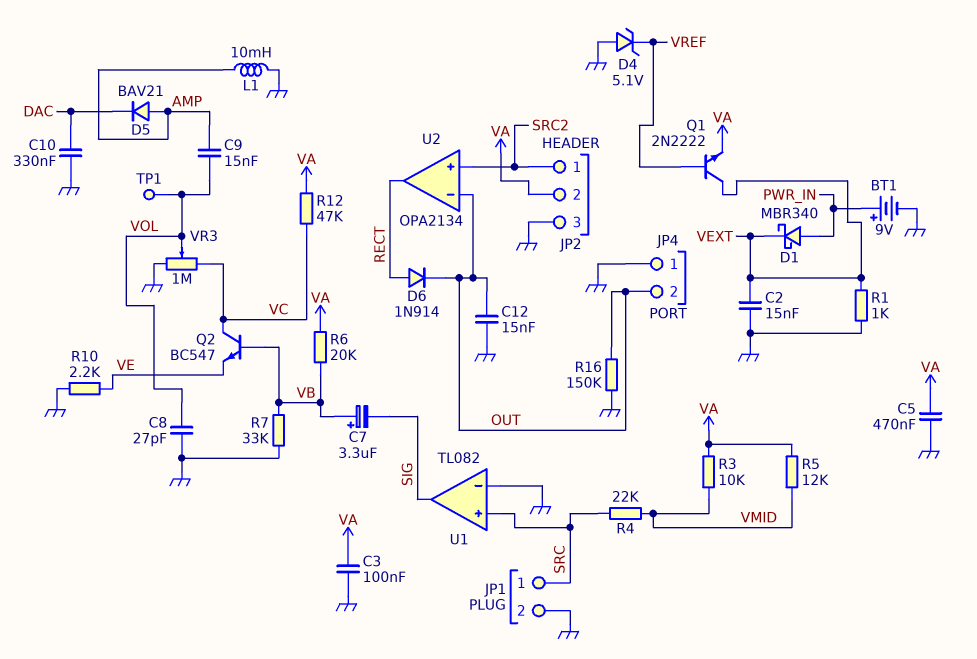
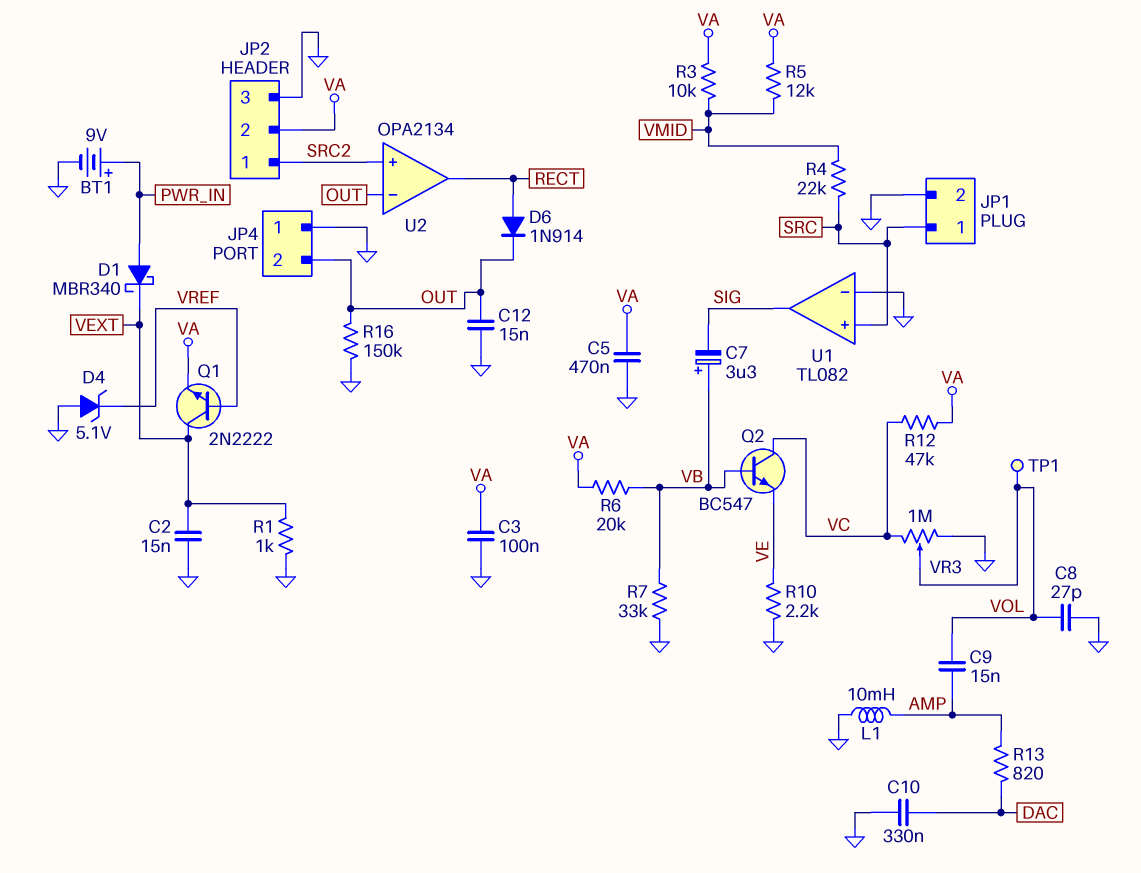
D5: diode BAV21 (A AMP, K DAC) -> none
R13: none -> 820 (AMP, DAC)

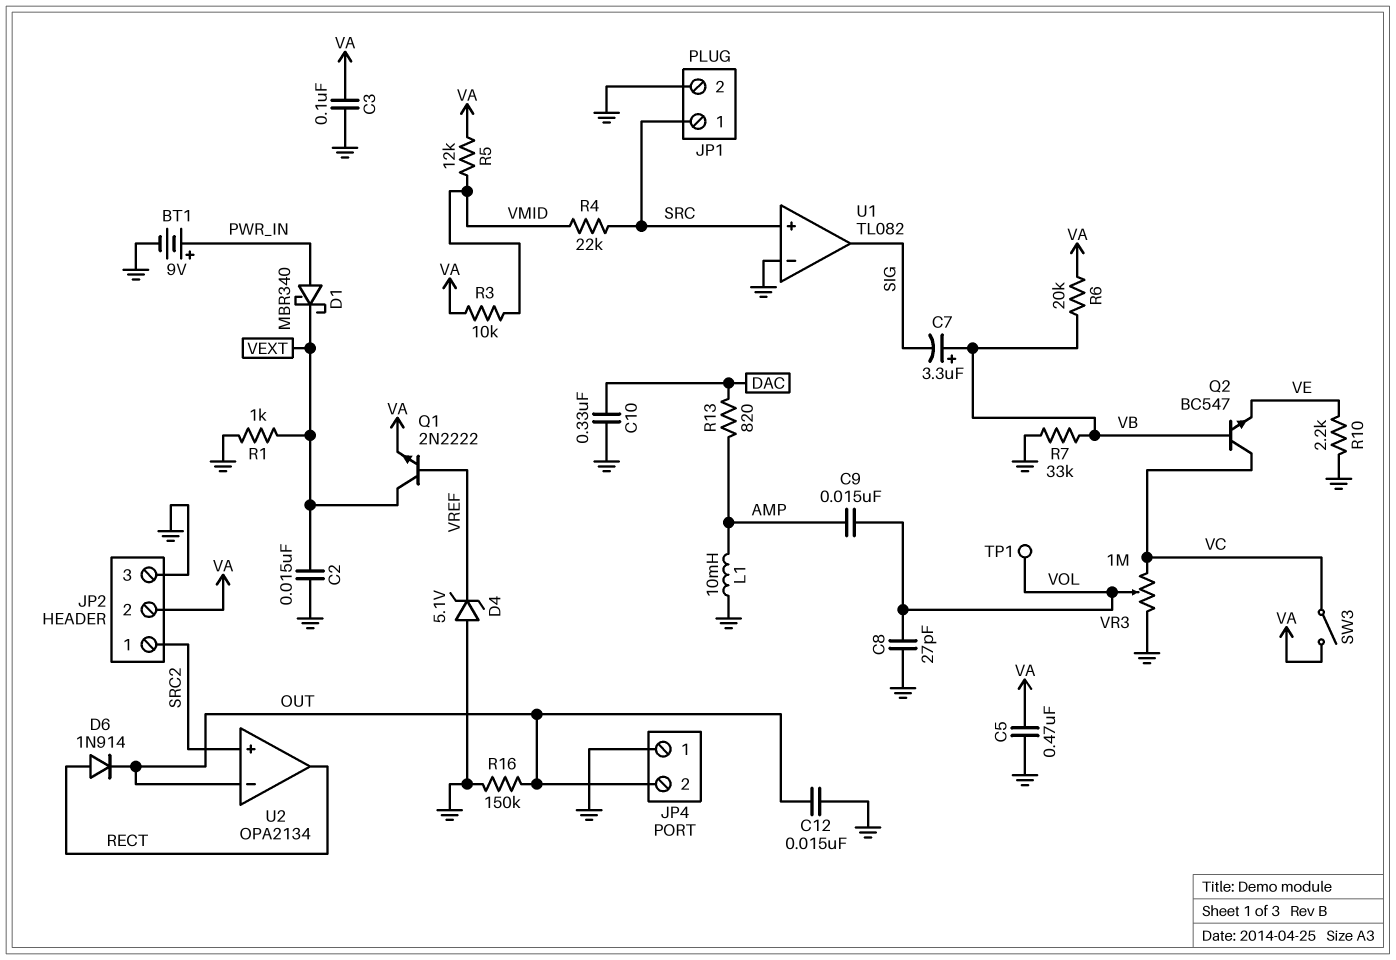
R12: 47k (VA, VC) -> none
SW3: none -> switch (VA, VC)

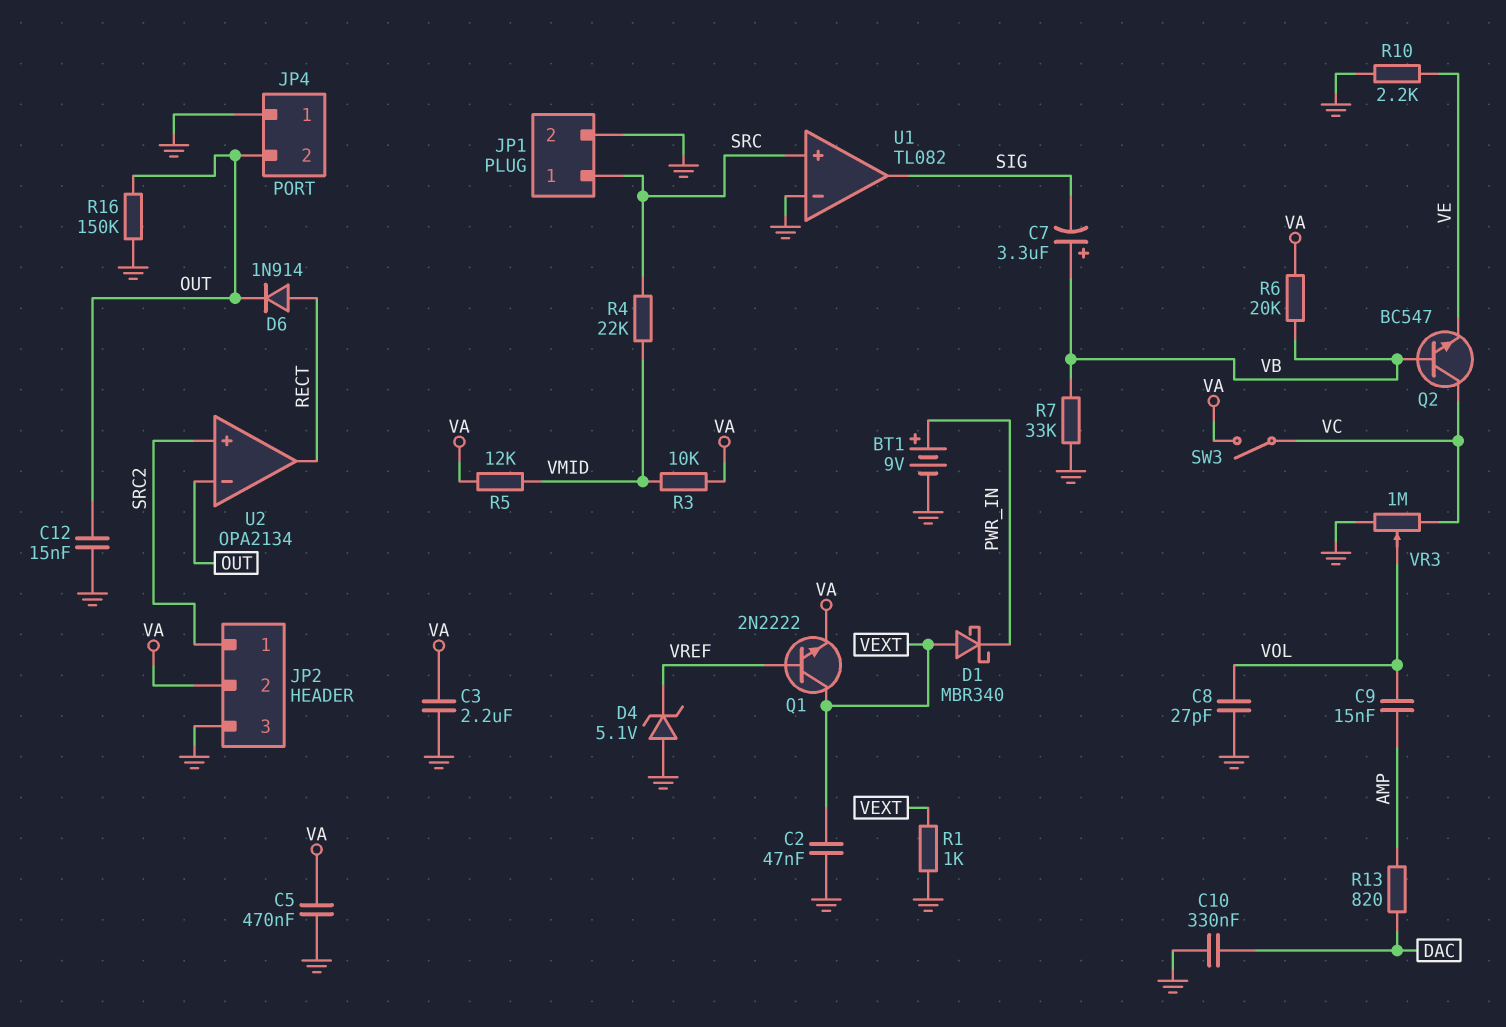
C2: 15nF (GND, VEXT) -> 47nF (GND, VEXT)
C3: 100nF (GND, VA) -> 2.2uF (GND, VA)
D1: schottky MBR340 (A PWR_IN, K VEXT) -> schottky MBR340 (A VEXT, K PWR_IN)
L1: 10mH (AMP, GND) -> none
TP1: test point (VOL) -> none

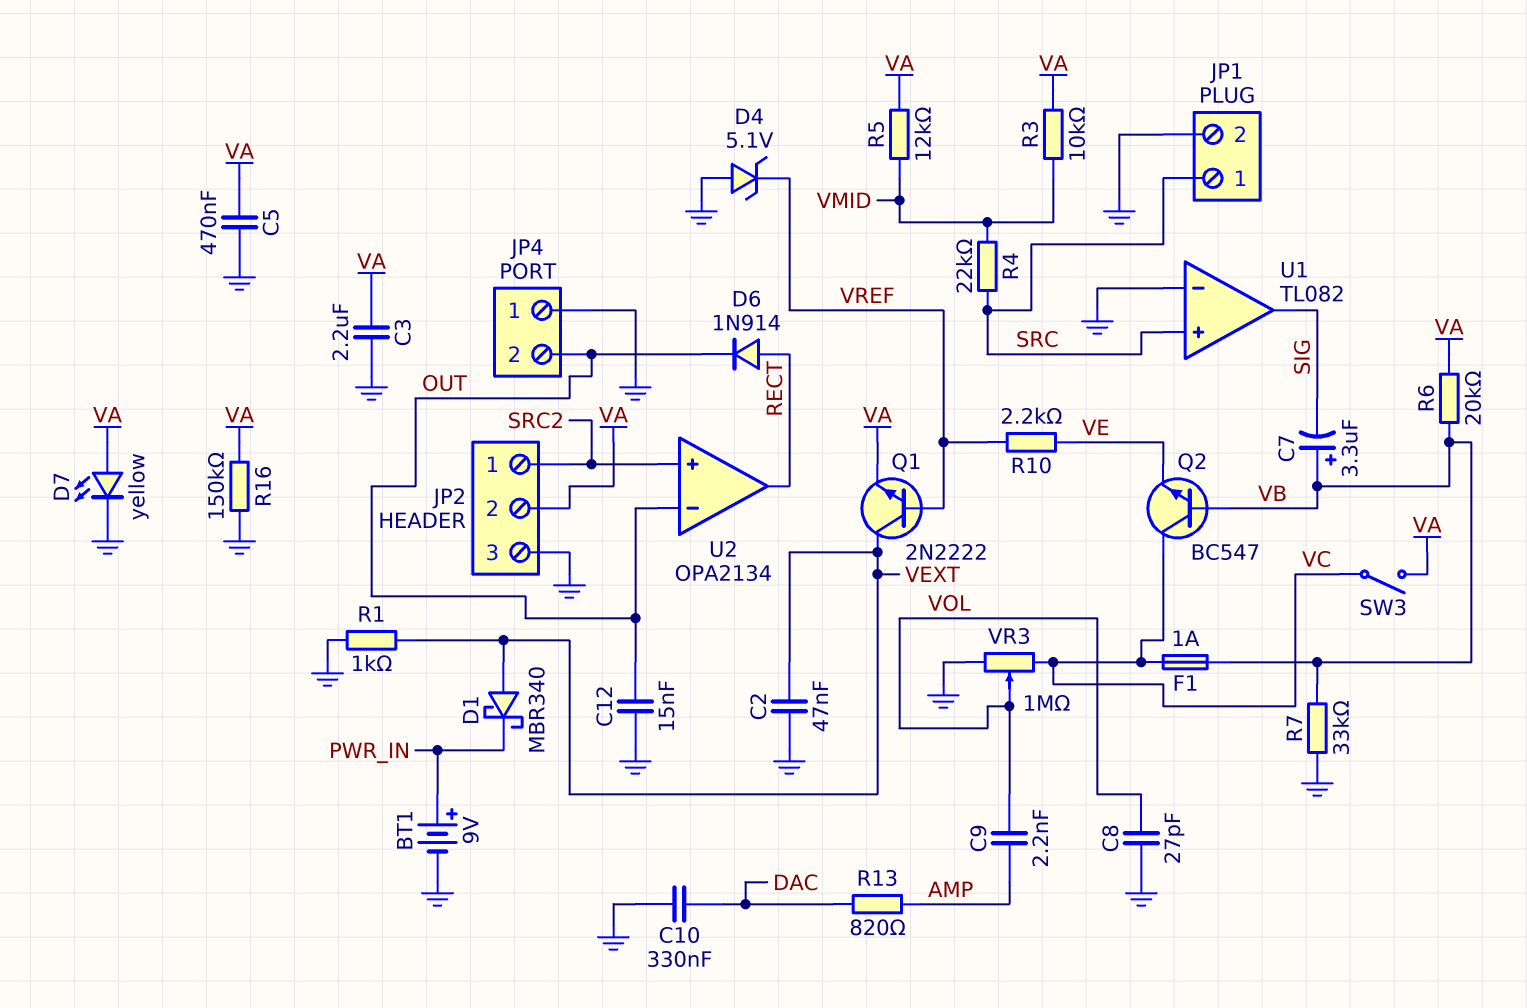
C9: 15nF (AMP, VOL) -> 2.2nF (AMP, VOL)
D7: none -> LED yellow (A VA, K GND)
F1: none -> 1A (VB, VC)
R10: 2.2k (GND, VE) -> 2.2k (VE, VREF)
R16: 150k (GND, OUT) -> 150k (GND, VA)

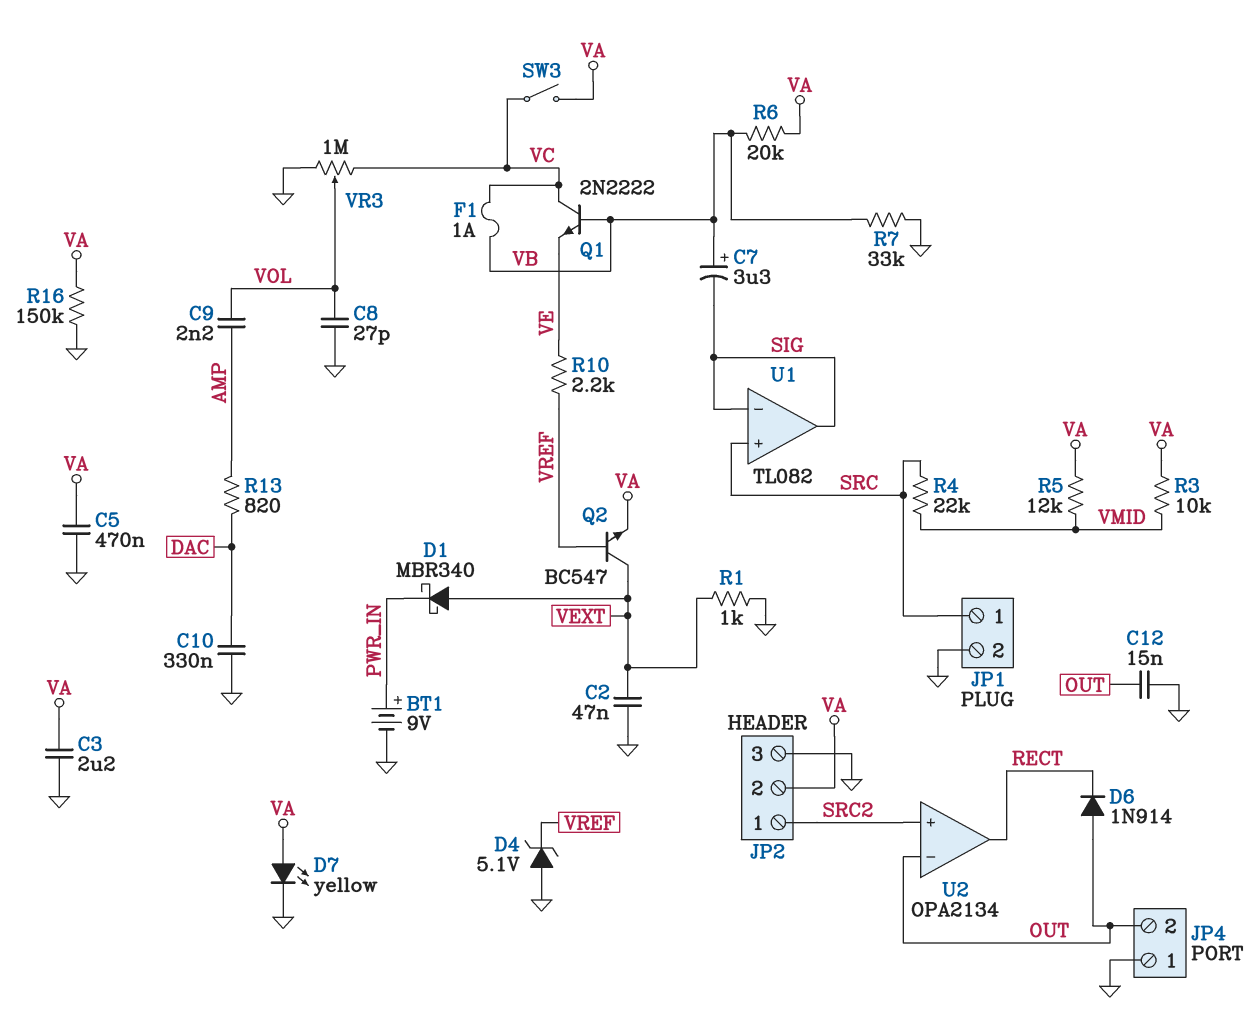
D6: diode 1N914 (A RECT, K OUT) -> diode 1N914 (A OUT, K RECT)
Q1: NPN 2N2222 (B VREF, C VEXT, E VA) -> NPN 2N2222 (B VB, C VC, E VE)
Q2: NPN BC547 (B VB, C VC, E VE) -> NPN BC547 (B VREF, C VEXT, E VA)
U1 pin in-: GND -> SIG

